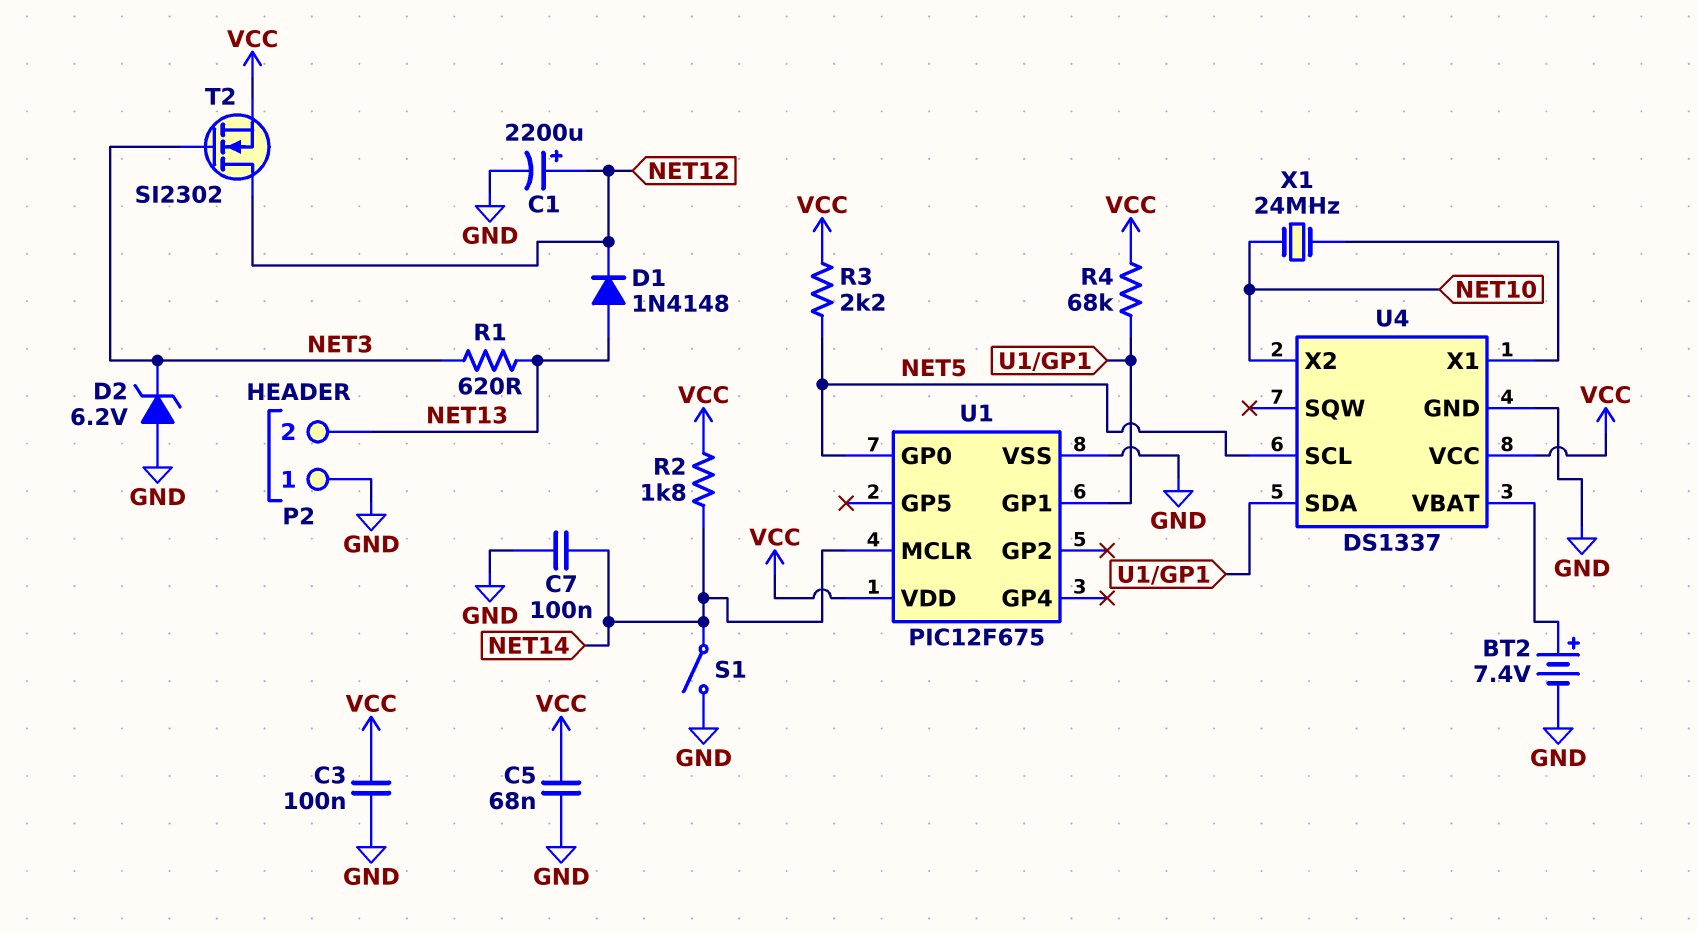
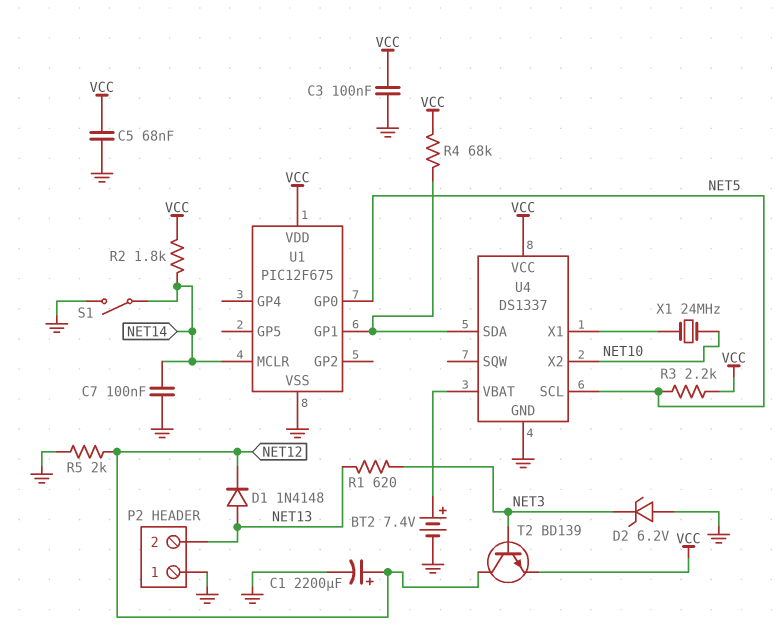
R5: none -> 2k (GND, NET12)
T2: NMOS SI2302 (G NET3, D NET12, S VCC) -> NPN BD139 (B NET3, C NET12, E VCC)

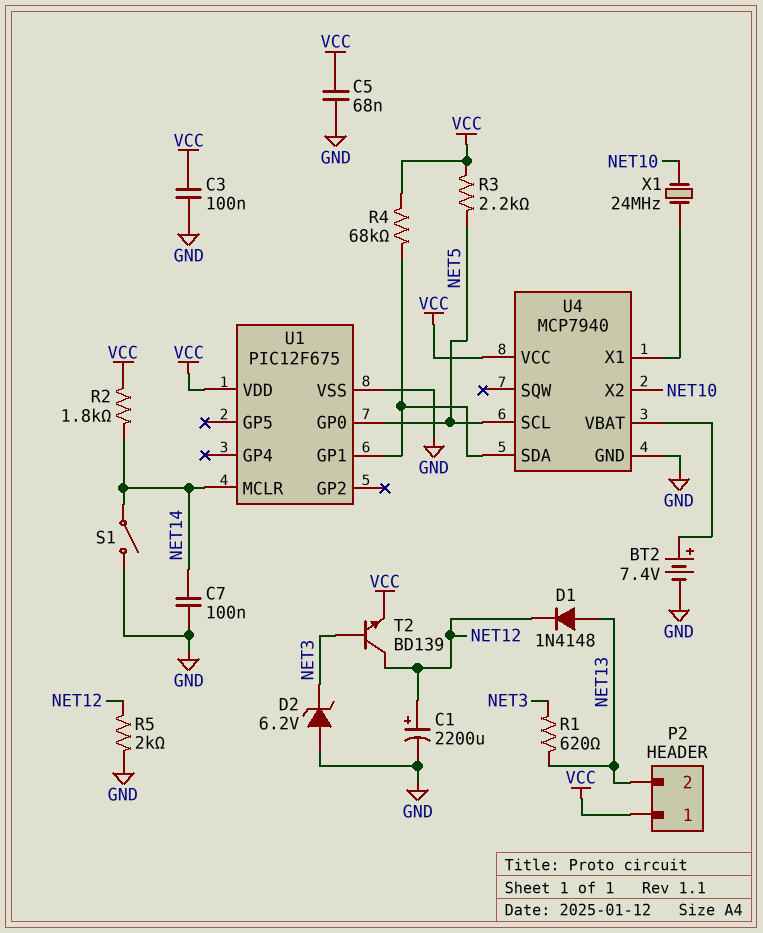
P2 pin 1: GND -> VCC
U4: DS1337 -> MCP7940

